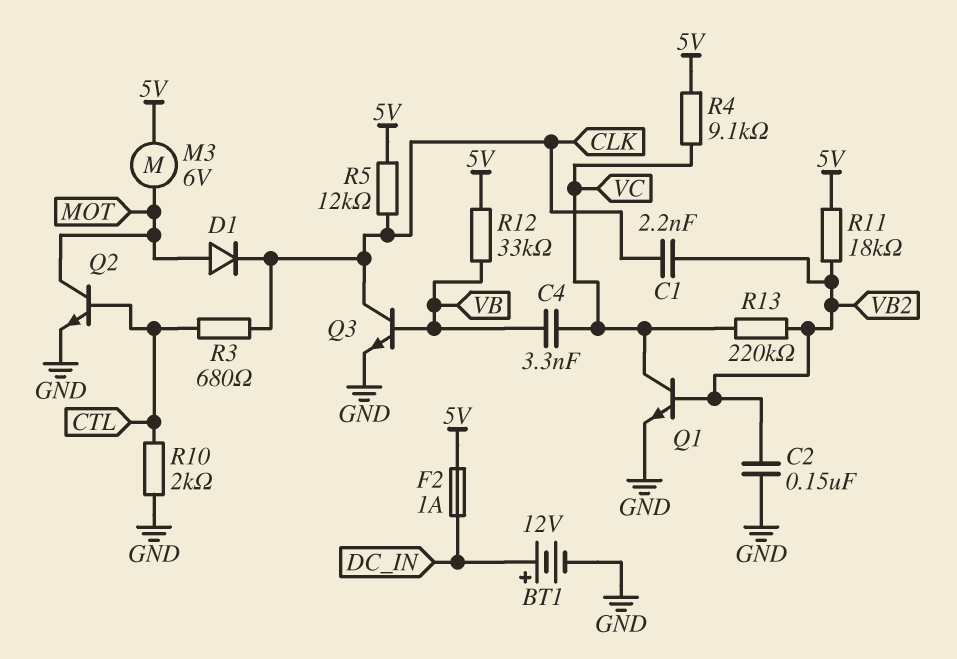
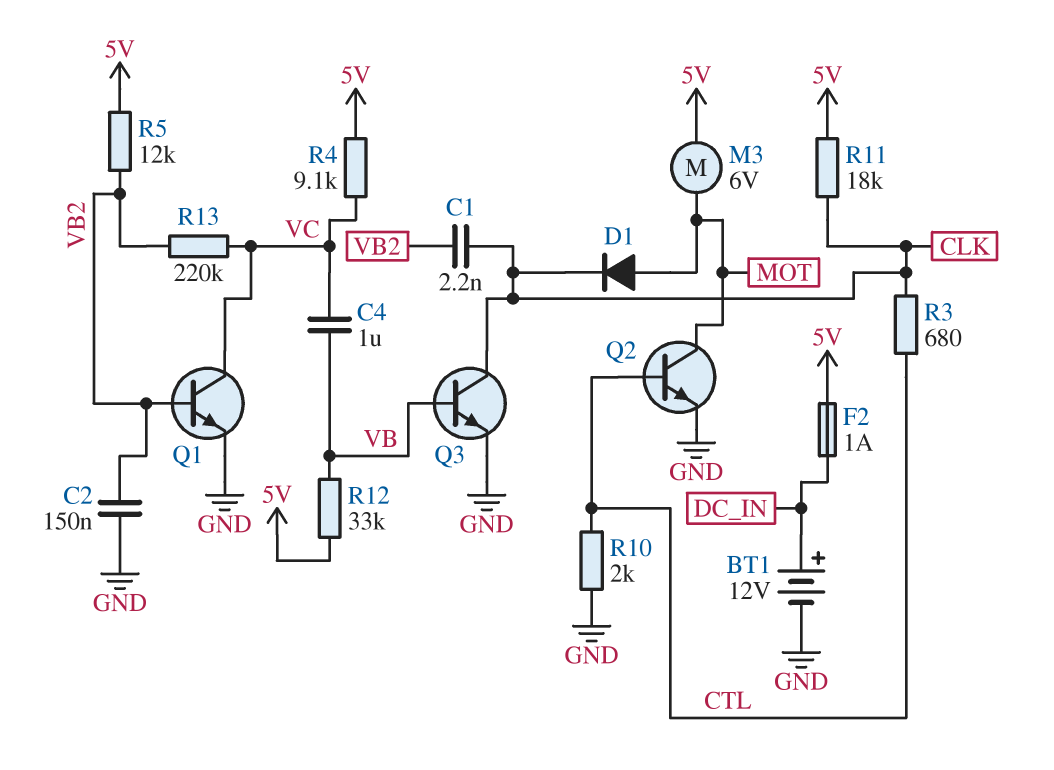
C4: 3.3nF (VB, VC) -> 1uF (VB, VC)
R5: 12k (5V, CLK) -> 12k (5V, VB2)
R11: 18k (5V, VB2) -> 18k (5V, CLK)

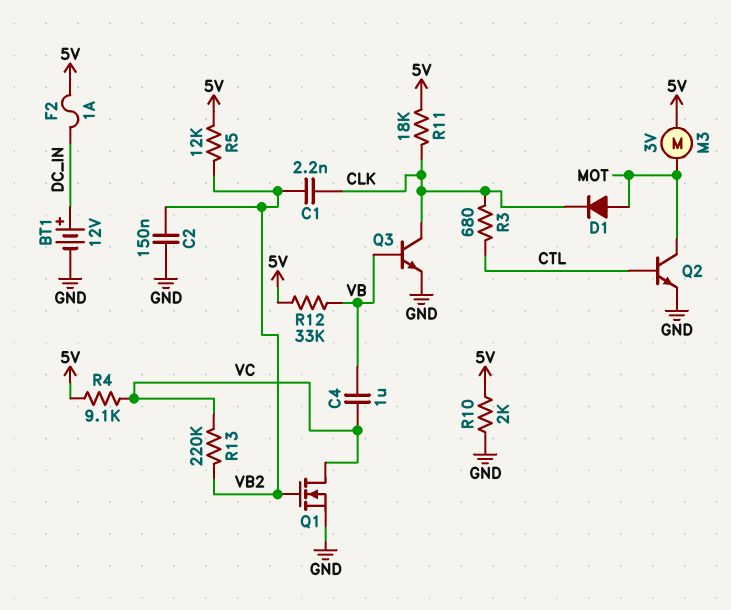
M3: motor 6V (5V, MOT) -> motor 3V (5V, MOT)
Q1: NPN (B VB2, C VC, E GND) -> NMOS (G VB2, D VC, S GND)
R10: 2k (CTL, GND) -> 2k (5V, GND)

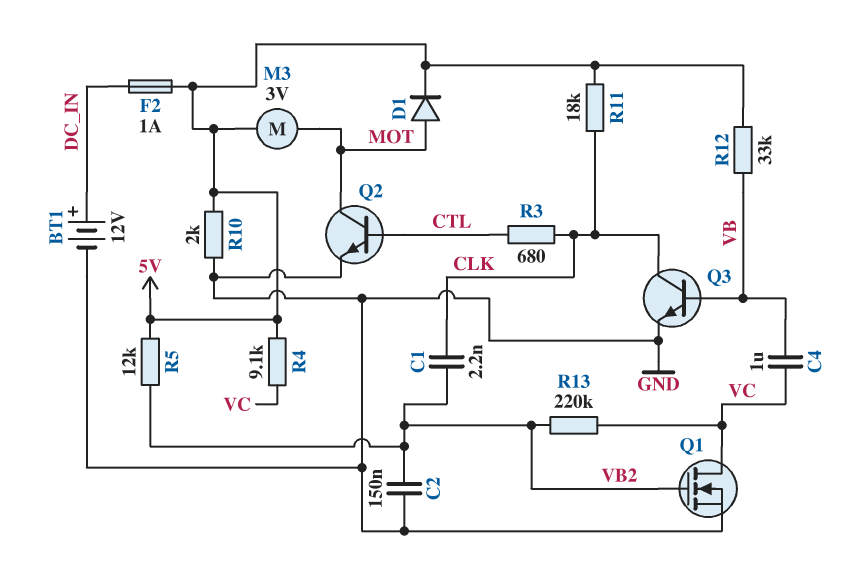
D1: diode (A MOT, K CLK) -> diode (A MOT, K 5V)

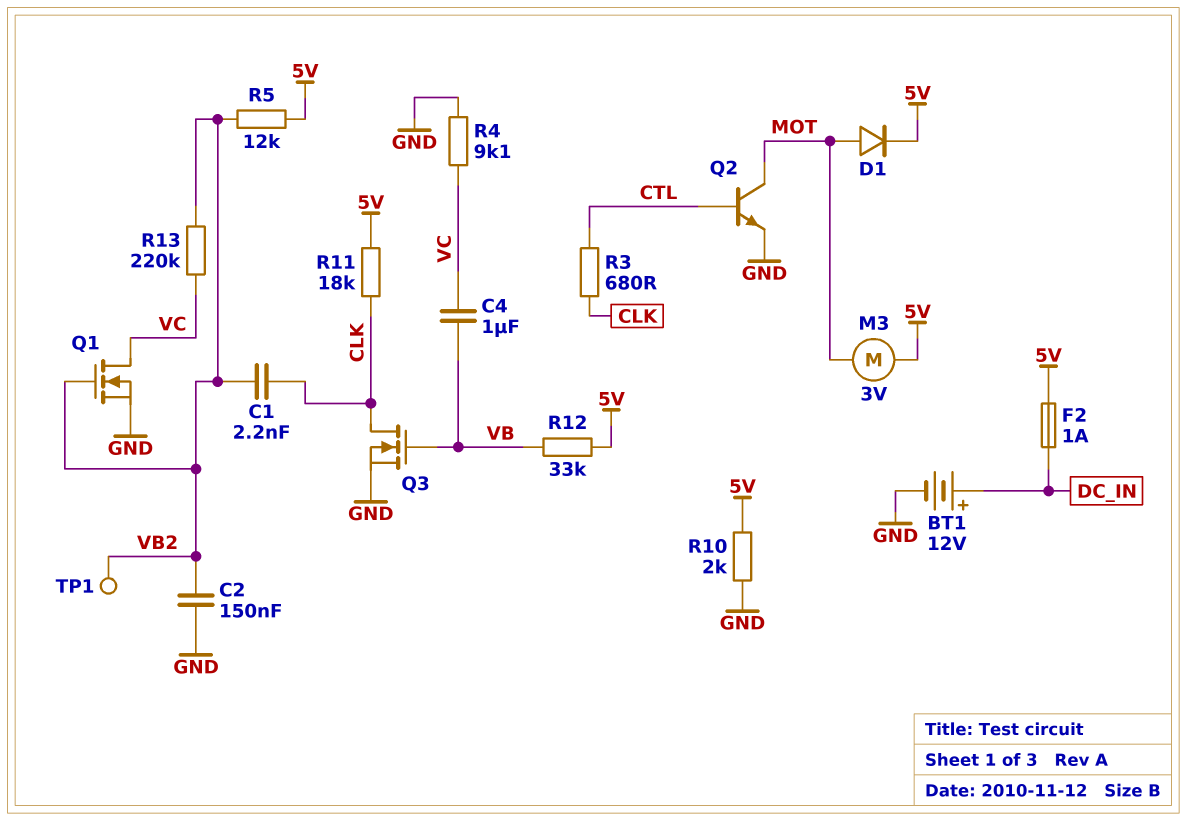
Q3: NPN (B VB, C CLK, E GND) -> NMOS (G VB, D CLK, S GND)
R4: 9.1k (5V, VC) -> 9.1k (GND, VC)
TP1: none -> test point (VB2)

